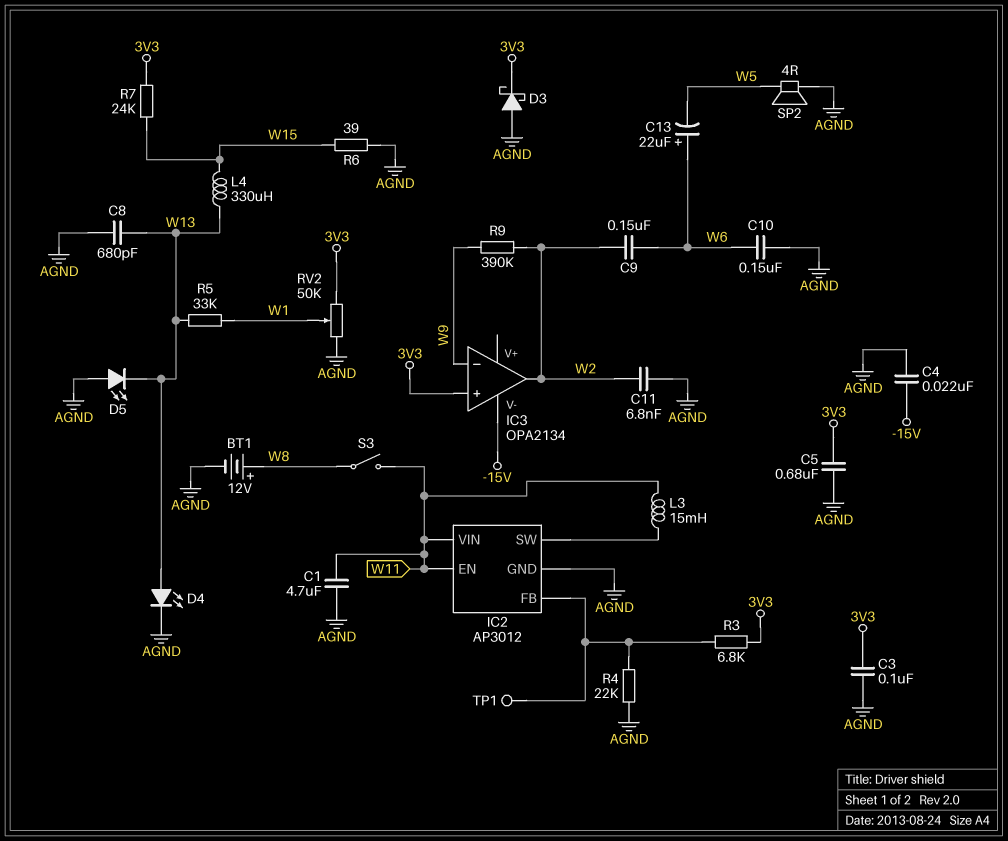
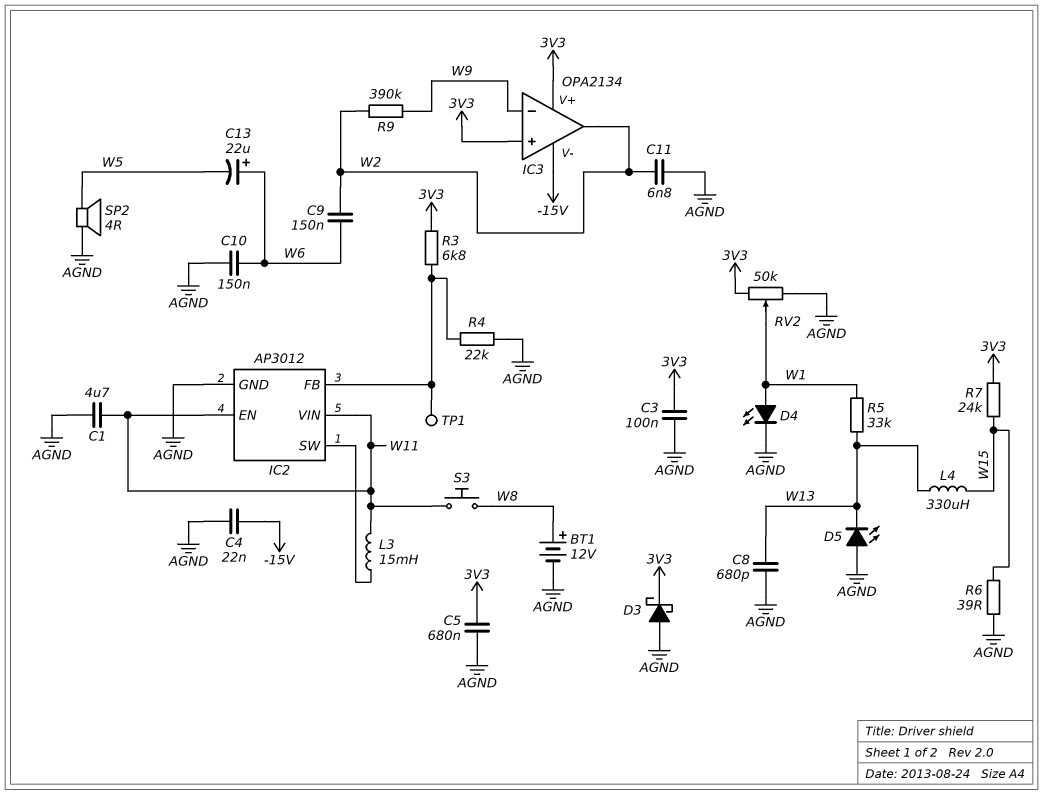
D4: LED (A W13, K AGND) -> LED (A W1, K AGND)
IC3 pin V+: none -> 3V3
S3: switch (W8, W11) -> button (W8, W11)

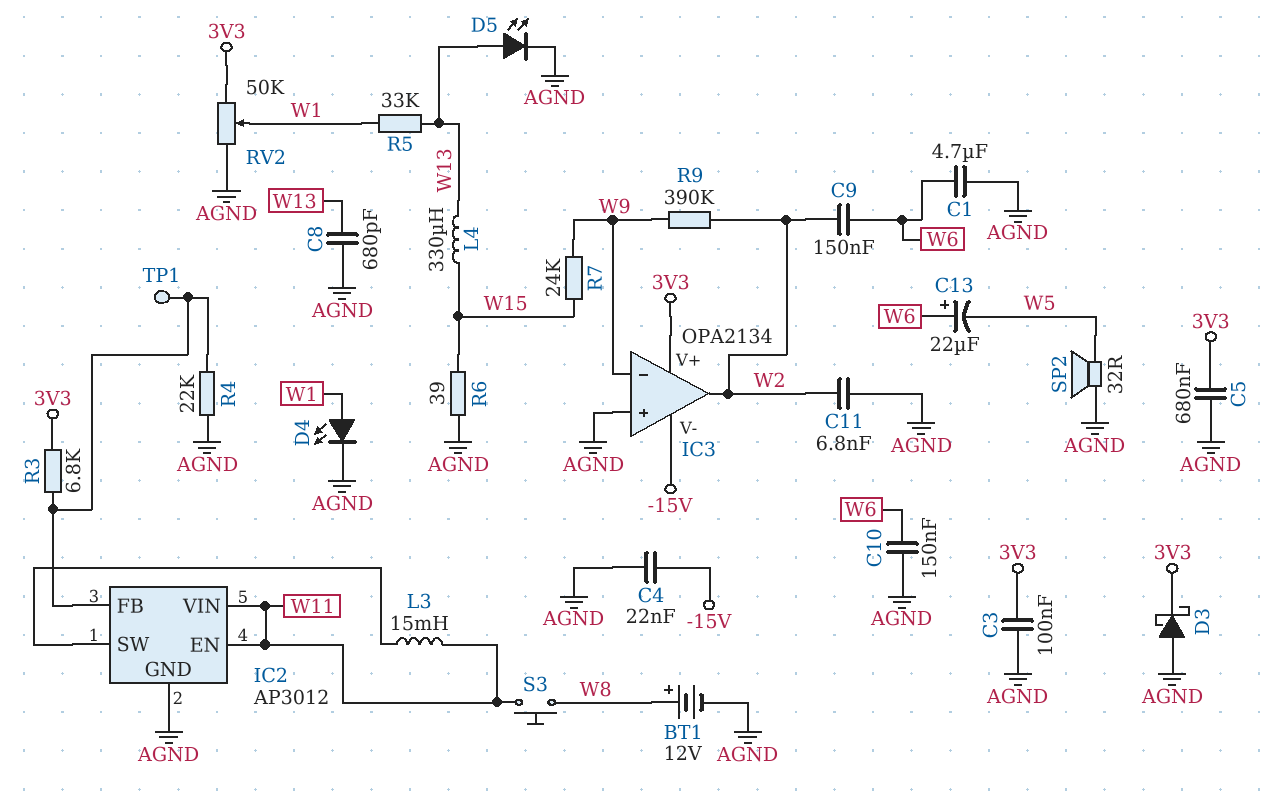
C1: 4.7uF (AGND, W11) -> 4.7uF (AGND, W6)
D5: LED (A AGND, K W13) -> LED (A W13, K AGND)
IC3 pin in+: 3V3 -> AGND
R7: 24k (3V3, W15) -> 24k (W9, W15)
SP2: speaker 4R (AGND, W5) -> speaker 32R (AGND, W5)

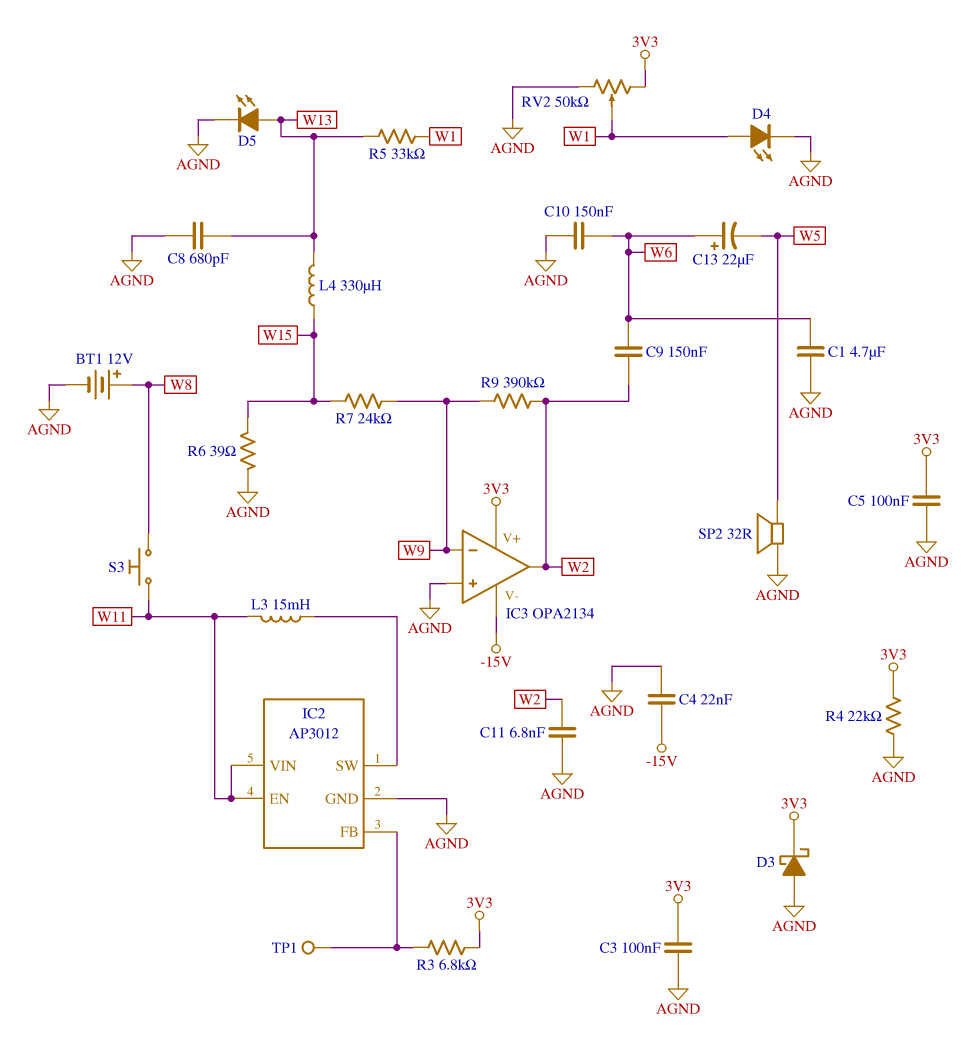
C5: 680nF (3V3, AGND) -> 100nF (3V3, AGND)
R4: 22k (AGND, IC2/FB) -> 22k (3V3, AGND)

